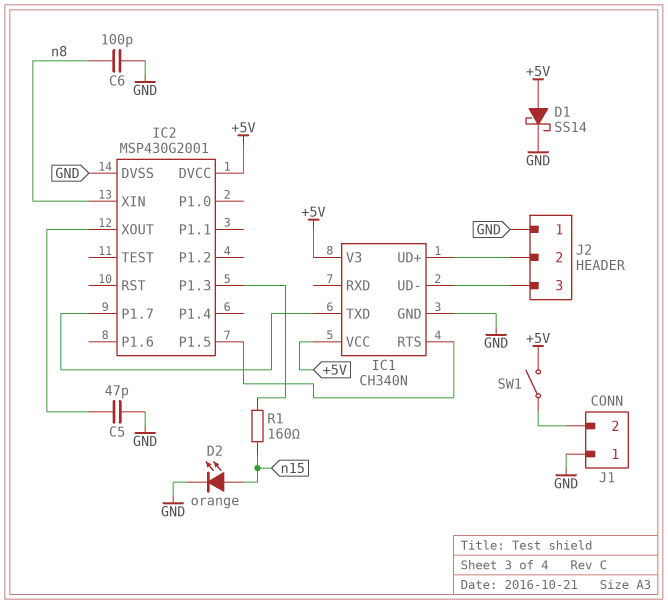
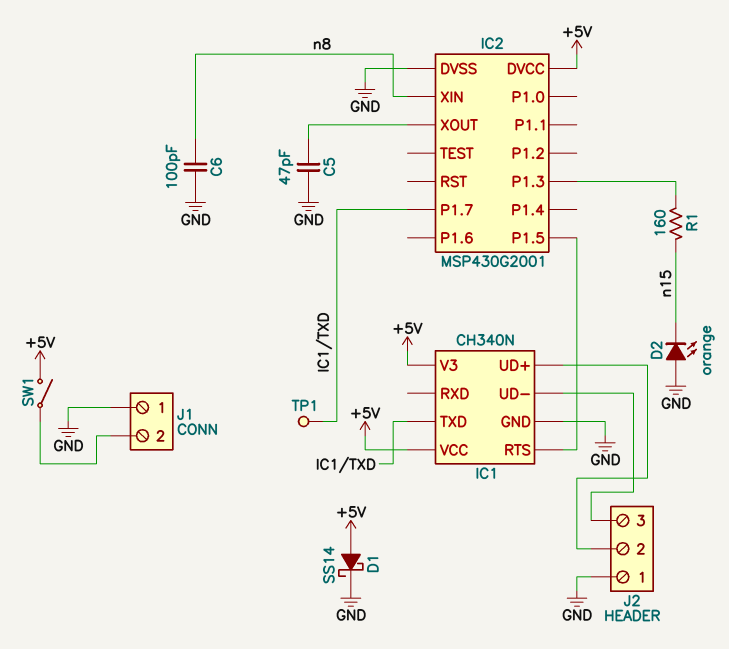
D2: LED orange (A n15, K GND) -> LED orange (A GND, K n15)
TP1: none -> test point (IC1/TXD)

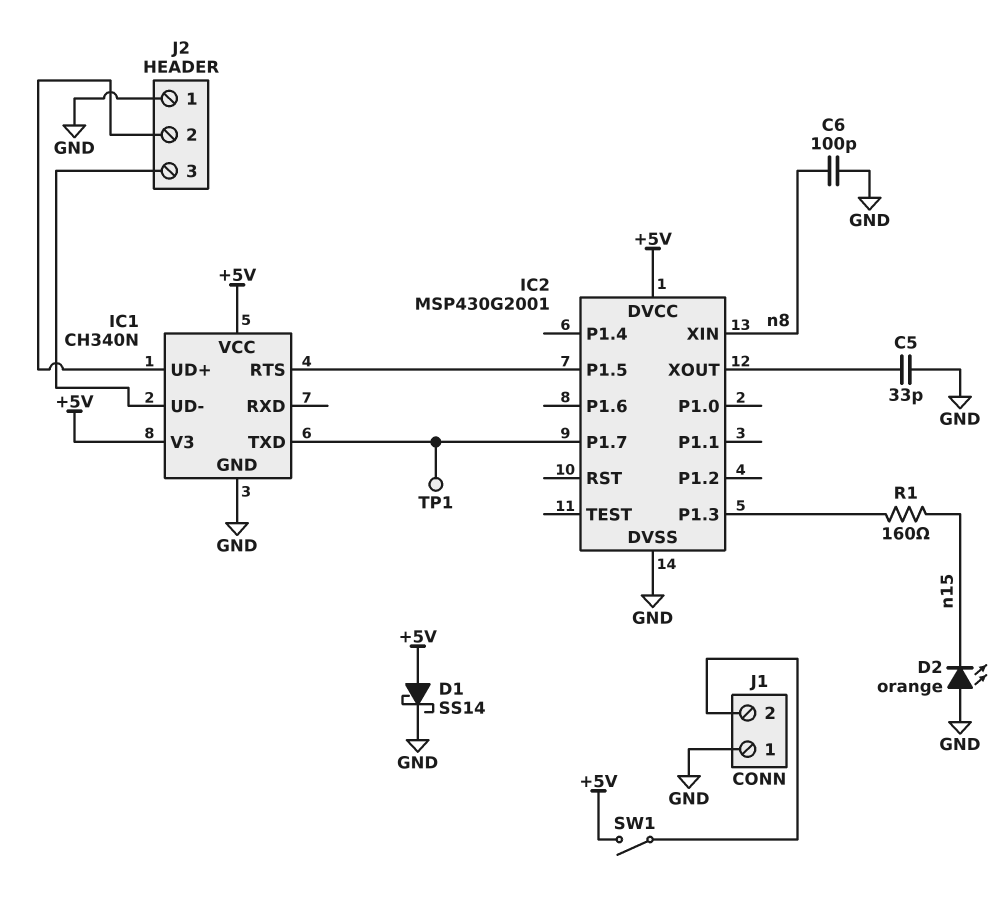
C5: 47pF (GND, IC2/XOUT) -> 33pF (GND, IC2/XOUT)

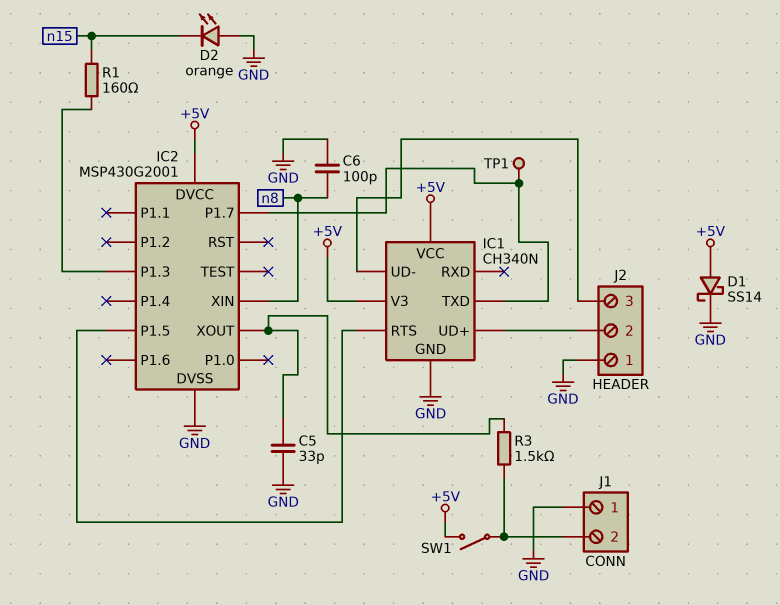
R3: none -> 1.5k (IC2/XOUT, J1/2)

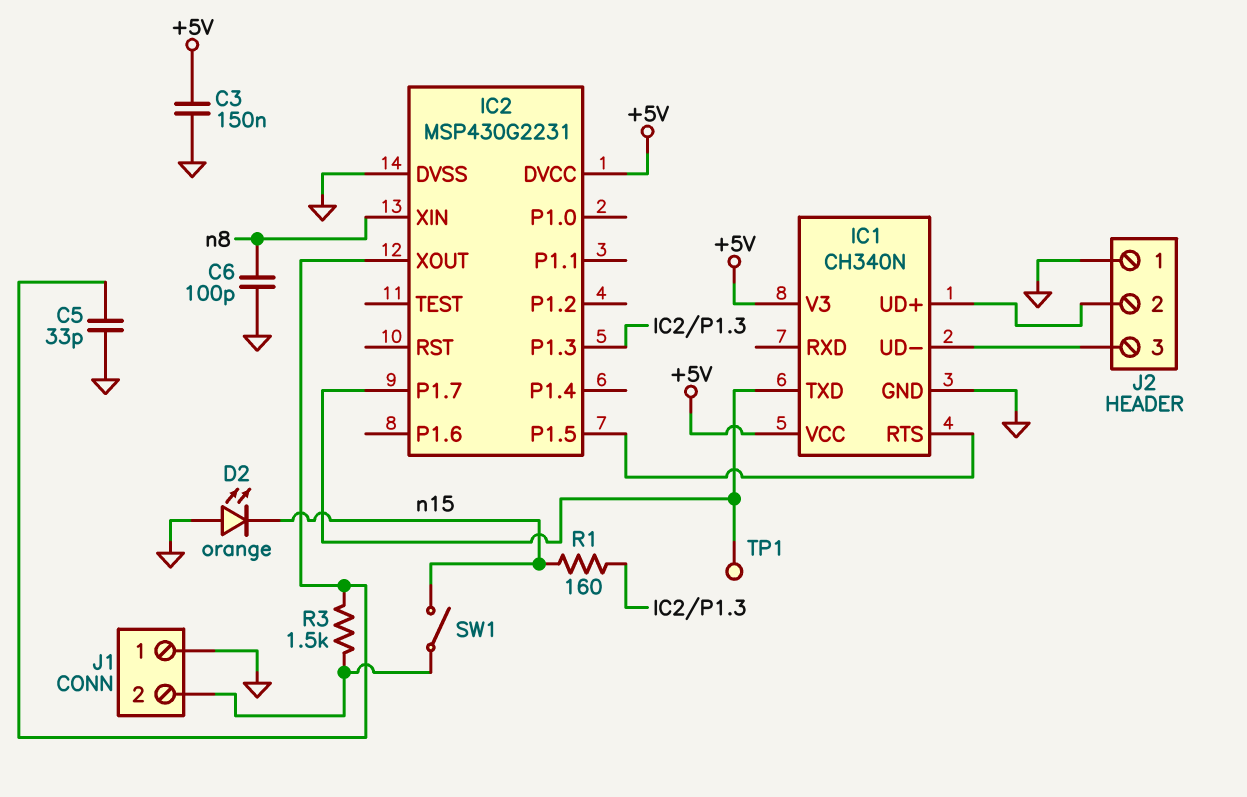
C3: none -> 150nF (+5V, GND)
D1: schottky SS14 (A +5V, K GND) -> none
IC2: MSP430G2001 -> MSP430G2231
SW1: switch (+5V, J1/2) -> switch (J1/2, n15)

